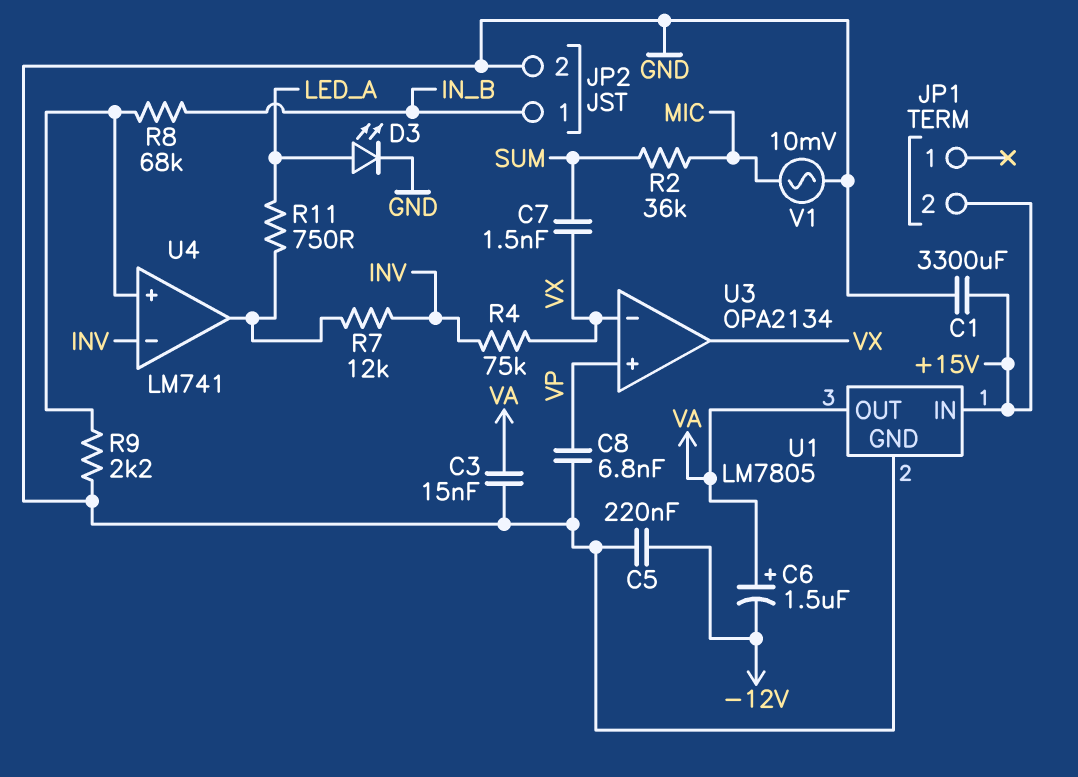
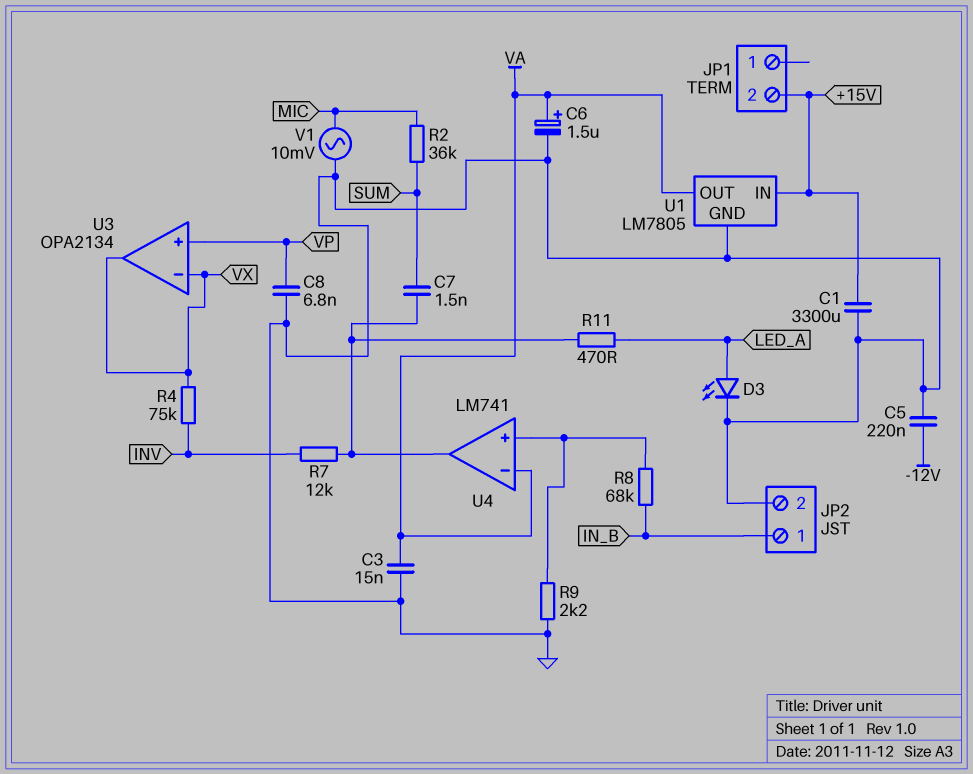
C6: 1.5uF (plus VA, minus -12V) -> 1.5uF (plus VA, minus GND)
C7: 1.5nF (SUM, VX) -> 1.5nF (SUM, U4/out)
R11: 750 (LED_A, U4/out) -> 470 (LED_A, U4/out)
U4 pin in-: INV -> VA

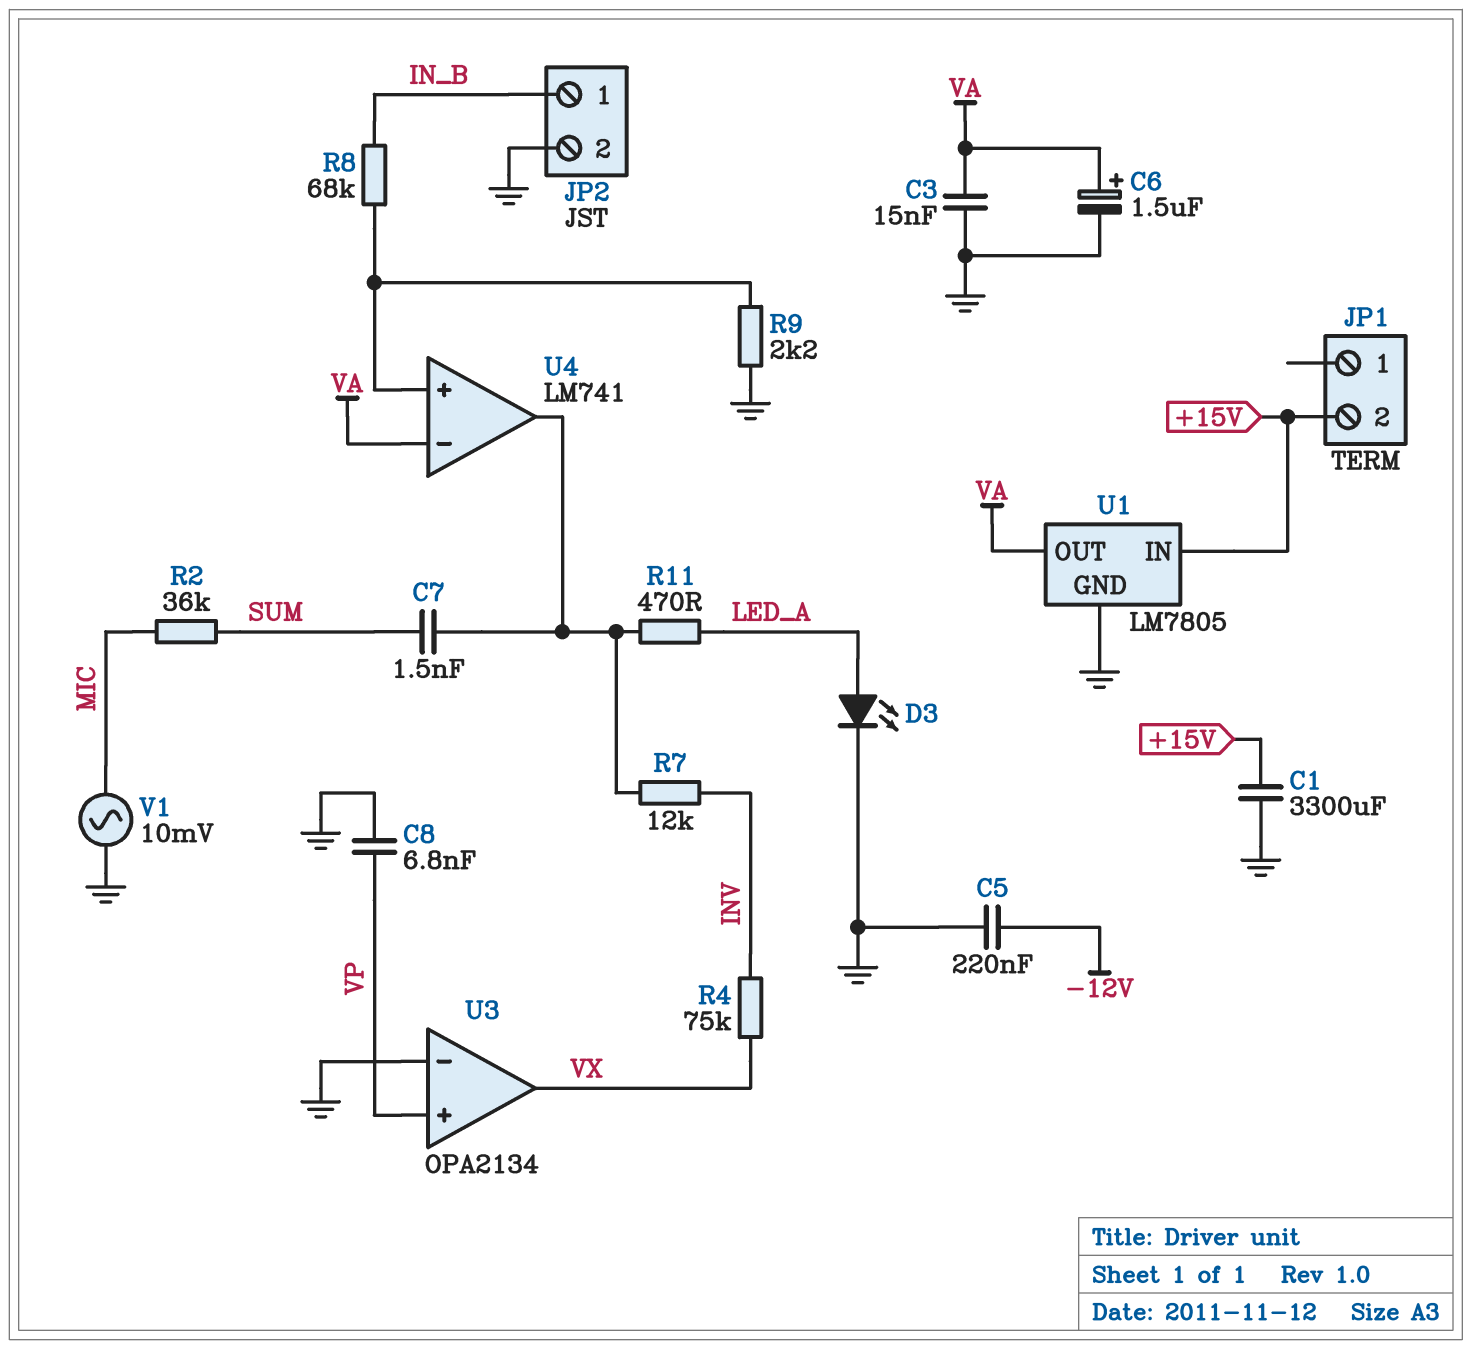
U3 pin in-: VX -> GND

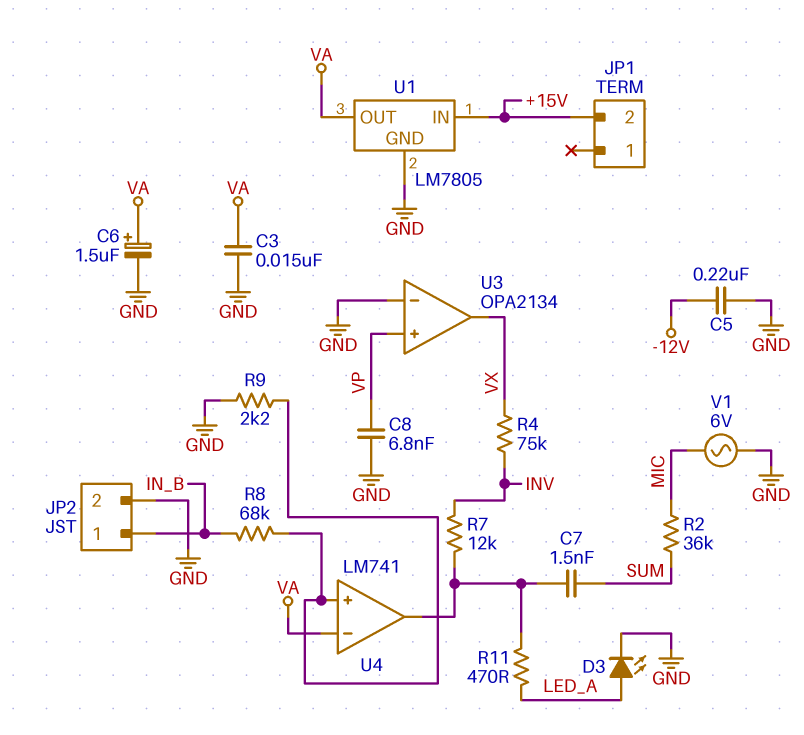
C1: 3300uF (+15V, GND) -> none
V1: AC 10mV (GND, MIC) -> AC 6V (GND, MIC)

